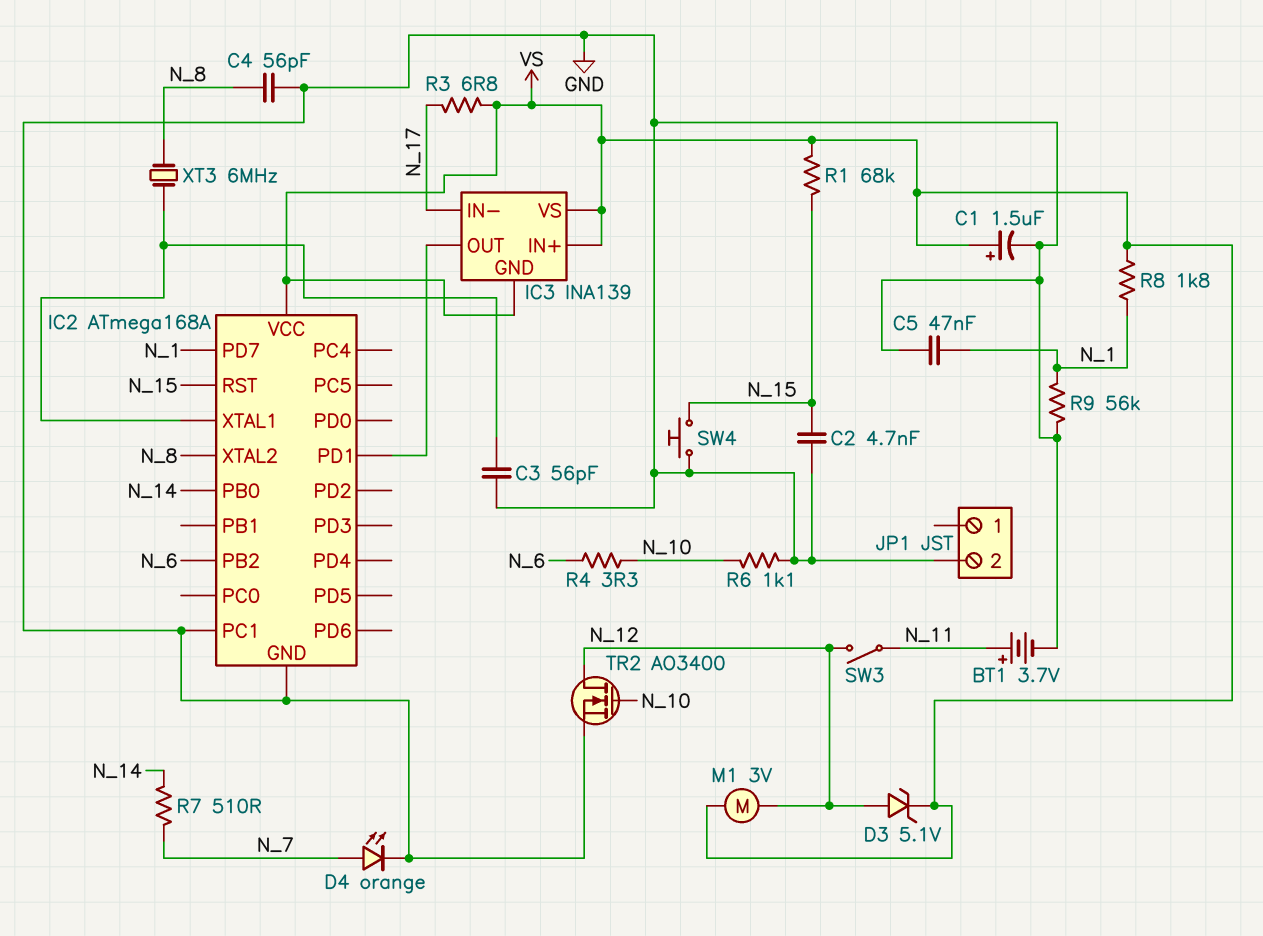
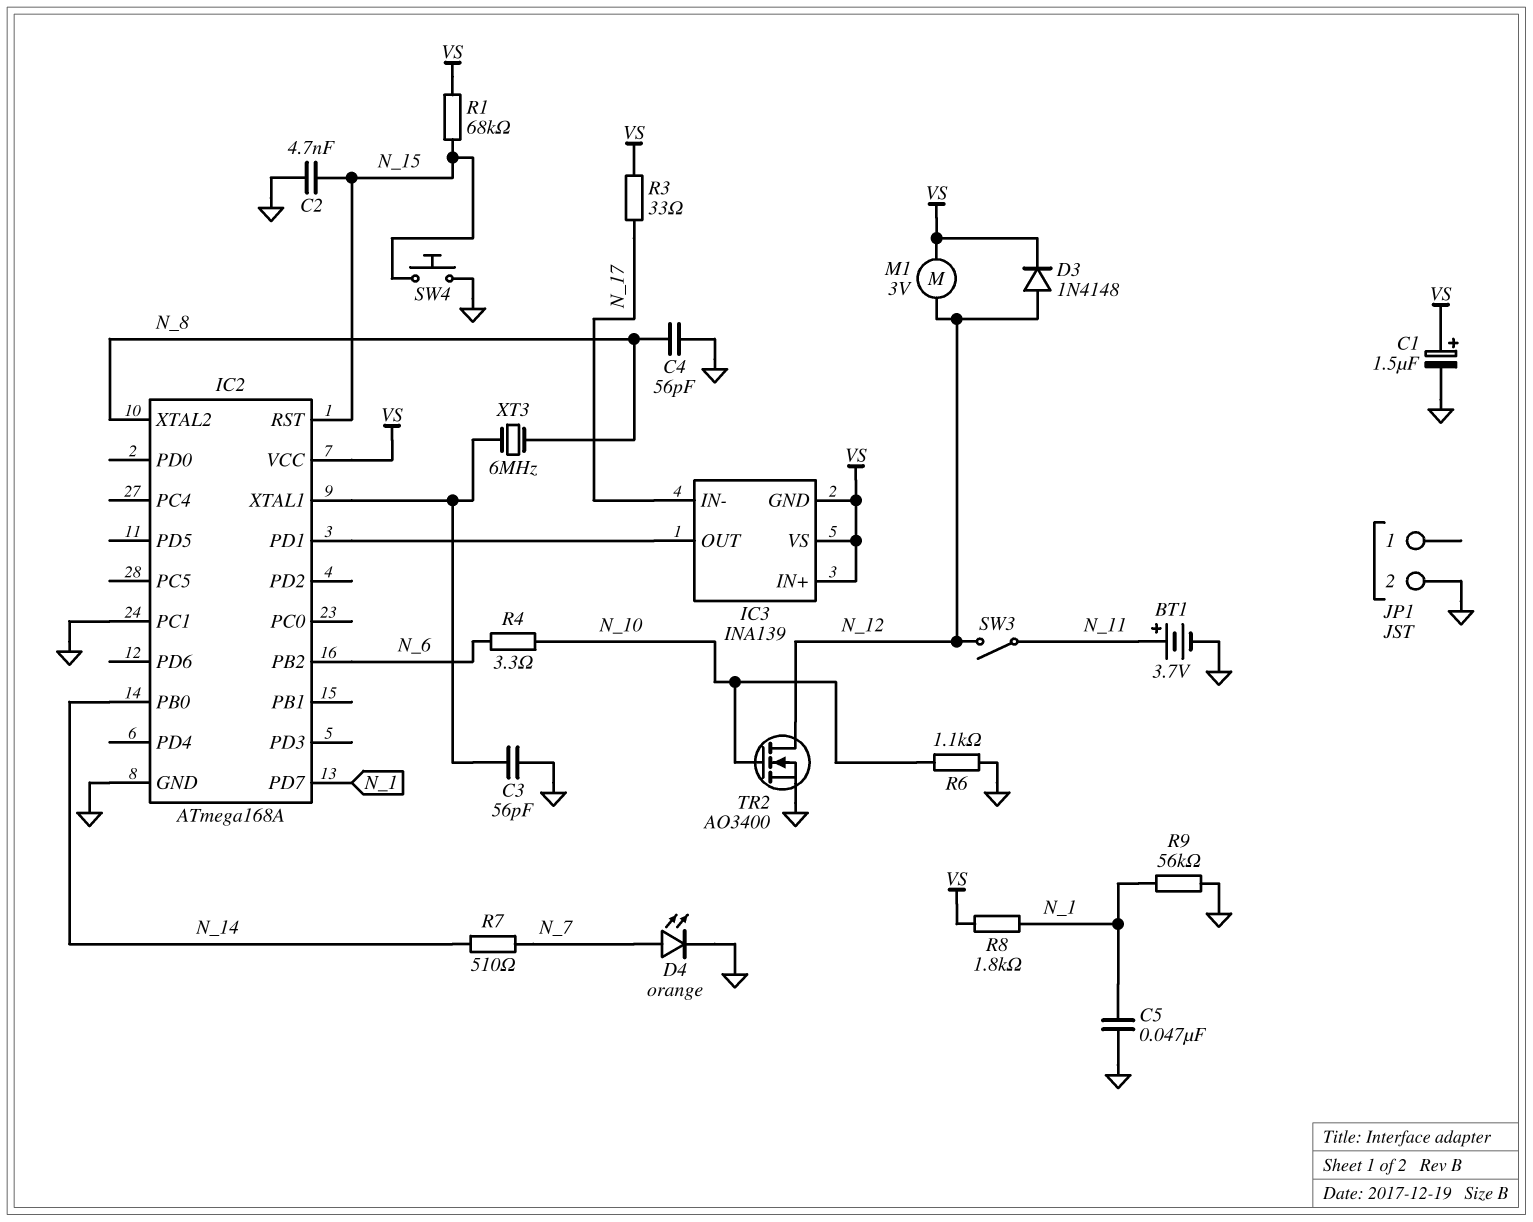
D3: zener 5.1V (A N_12, K VS) -> diode 1N4148 (A N_12, K VS)
R3: 6.8 (N_17, VS) -> 33 (N_17, VS)

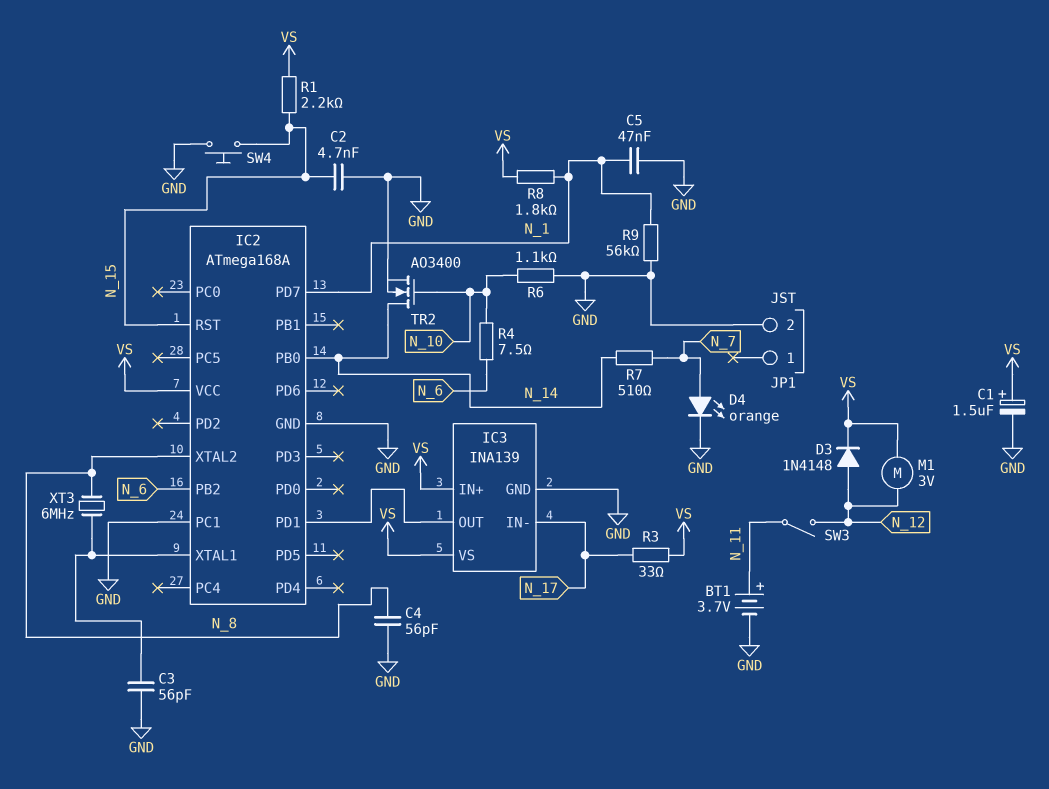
IC3 pin GND: VS -> GND
R1: 68k (N_15, VS) -> 2.2k (N_15, VS)
R4: 3.3 (N_6, N_10) -> 7.5 (N_6, N_10)
TR2: NMOS AO3400 (G N_10, D N_12, S GND) -> NMOS AO3400 (G N_10, D N_14, S GND)

